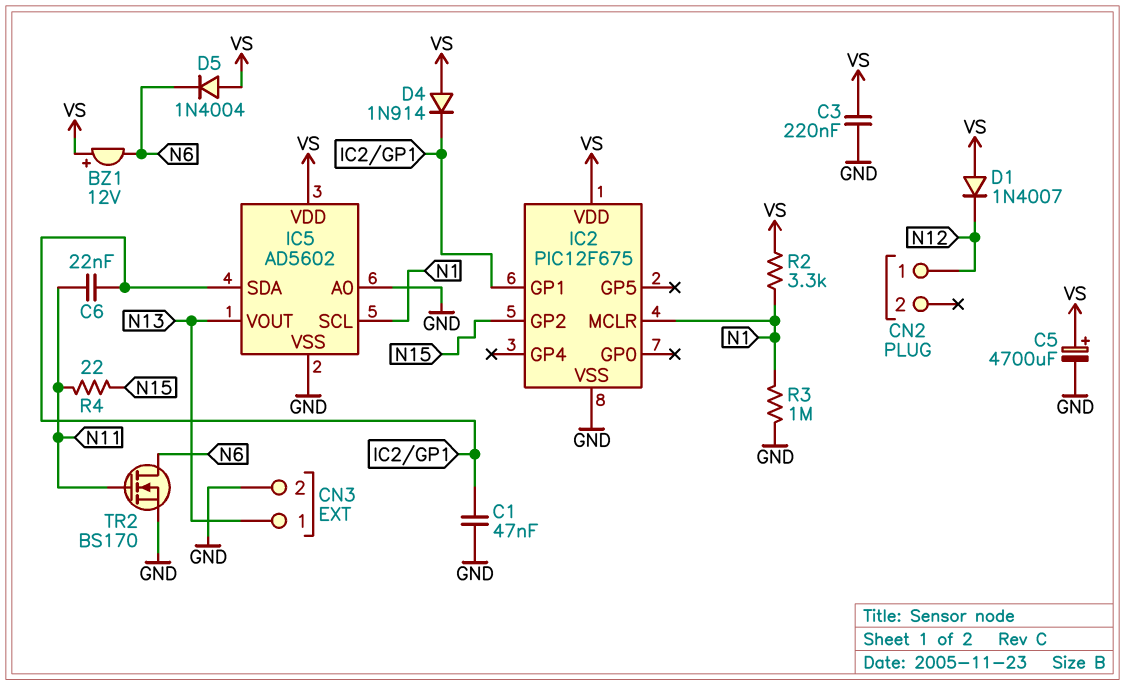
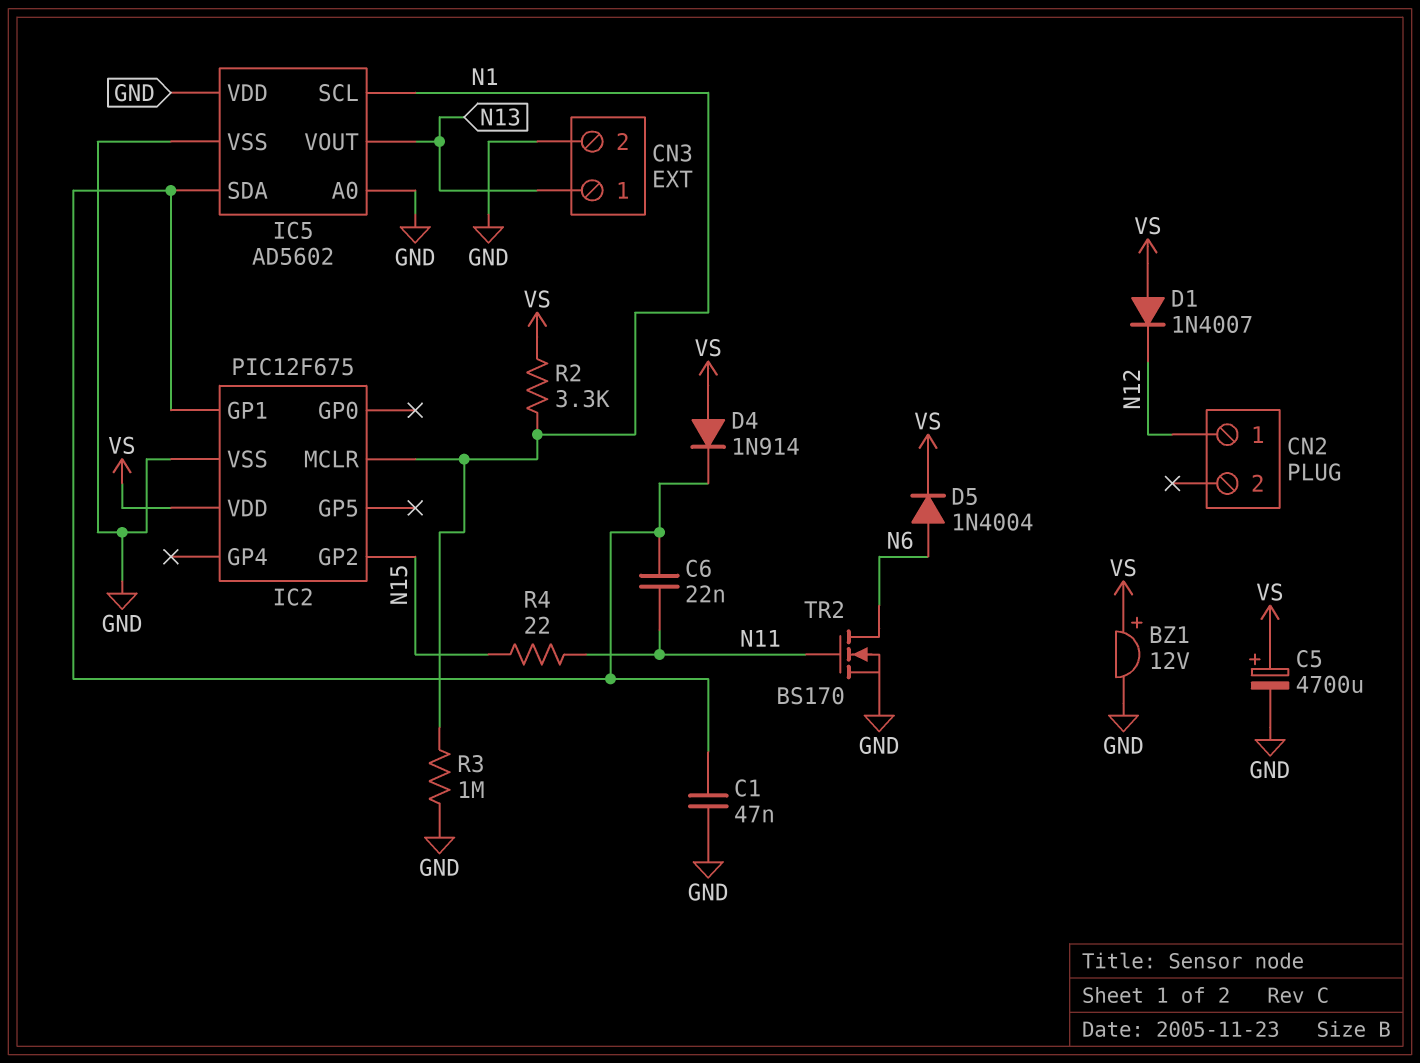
BZ1: buzzer 12V (plus VS, minus N6) -> buzzer 12V (plus VS, minus GND)
C3: 220nF (GND, VS) -> none
D5: diode 1N4004 (A VS, K N6) -> diode 1N4004 (A N6, K VS)
IC5 pin VDD: VS -> GND

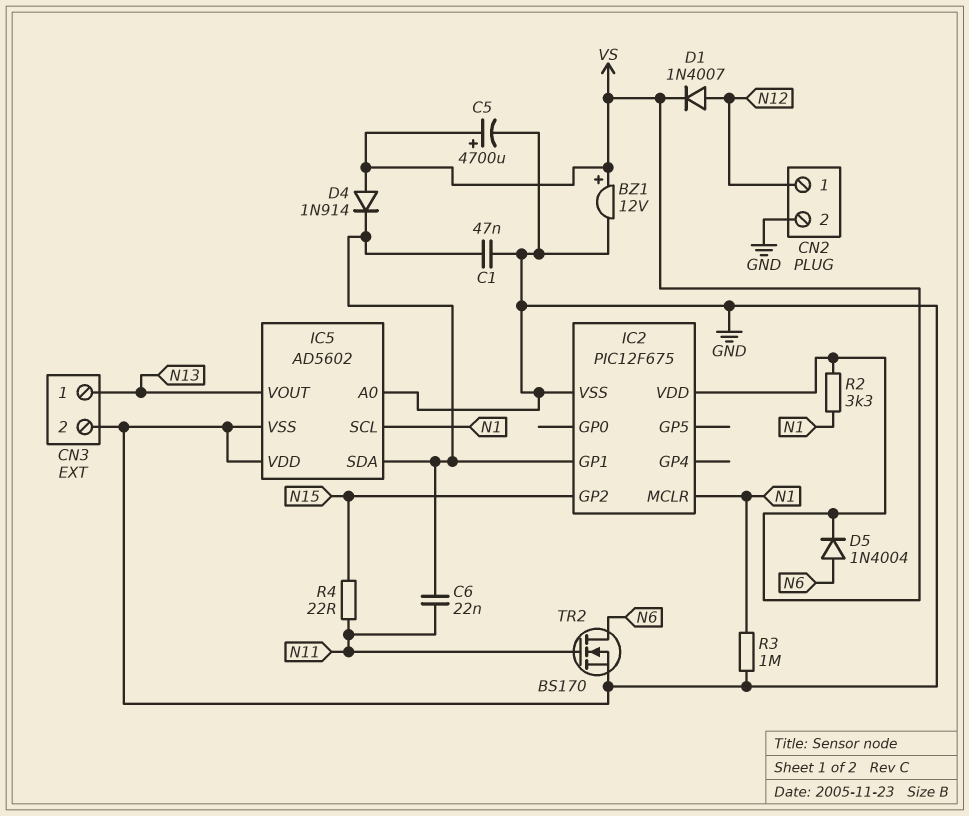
CN2 pin 2: none -> GND
D1: diode 1N4007 (A VS, K N12) -> diode 1N4007 (A N12, K VS)

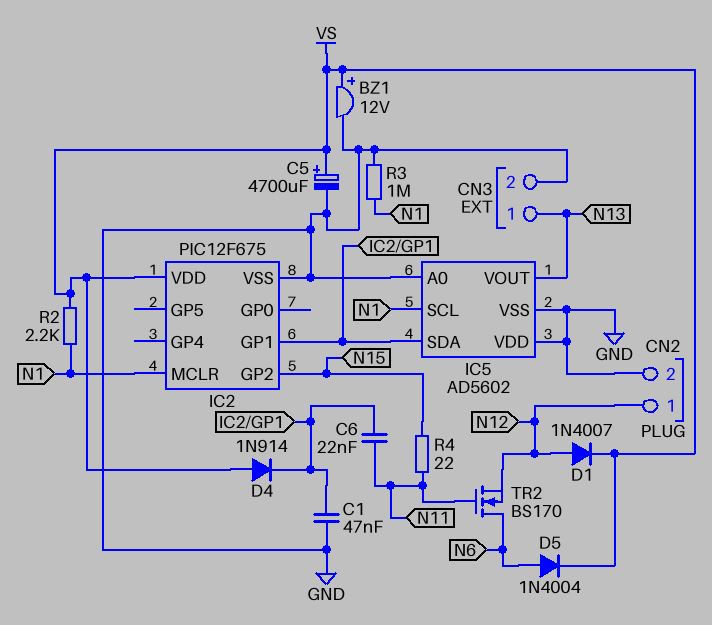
R2: 3.3k (N1, VS) -> 2.2k (N1, VS)
TR2: NMOS BS170 (G N11, D N6, S GND) -> NMOS BS170 (G N11, D N6, S N12)

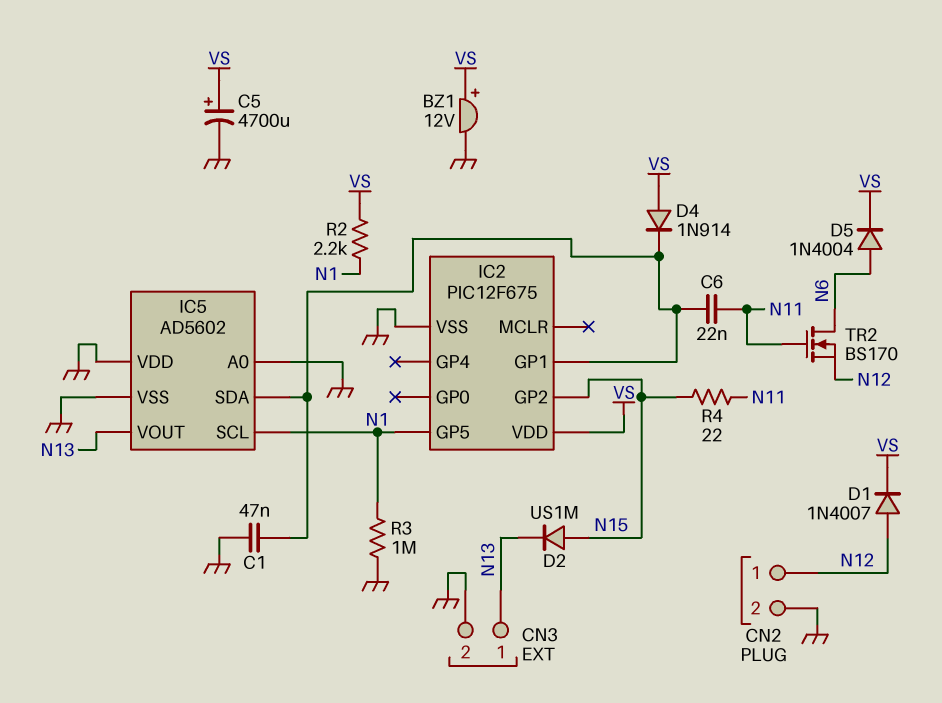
D2: none -> diode US1M (A N15, K N13)
IC2 pin GP5: none -> N1
IC2 pin MCLR: N1 -> none

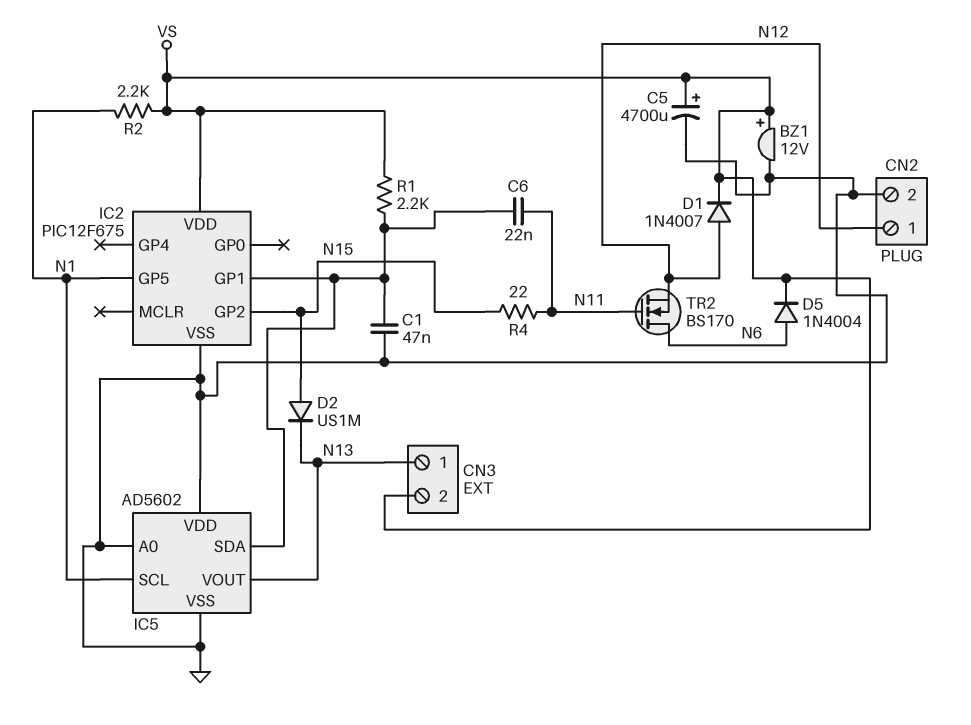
CN3 pin 2: GND -> VS
D4: diode 1N914 (A VS, K IC2/GP1) -> none
R1: none -> 2.2k (IC2/GP1, VS)
R3: 1M (GND, N1) -> none

